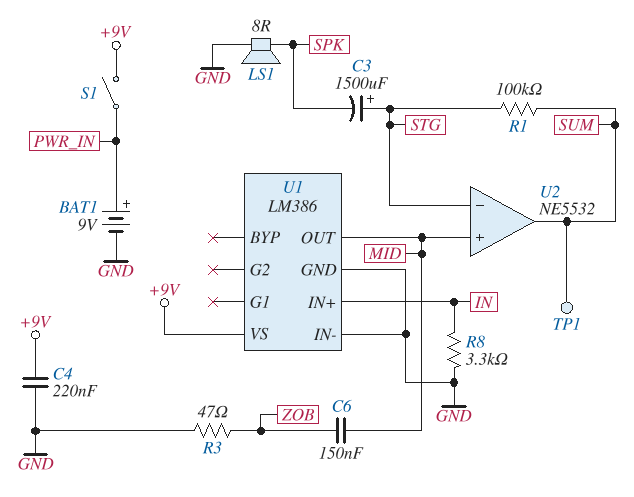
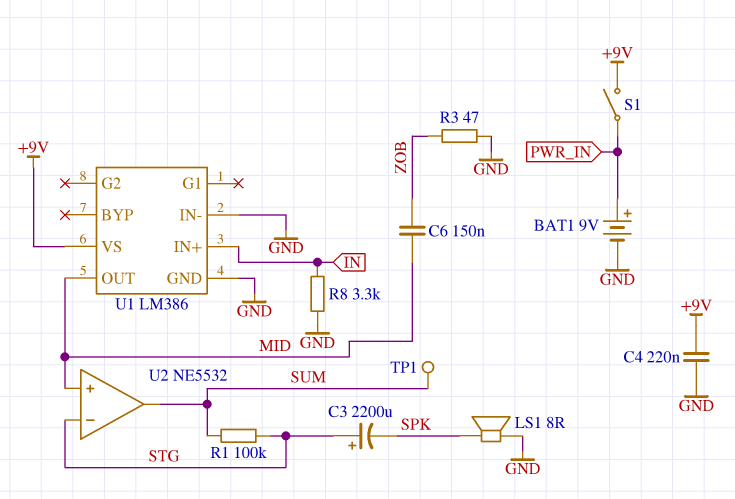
C3: 1500uF (plus STG, minus SPK) -> 2200uF (plus STG, minus SPK)

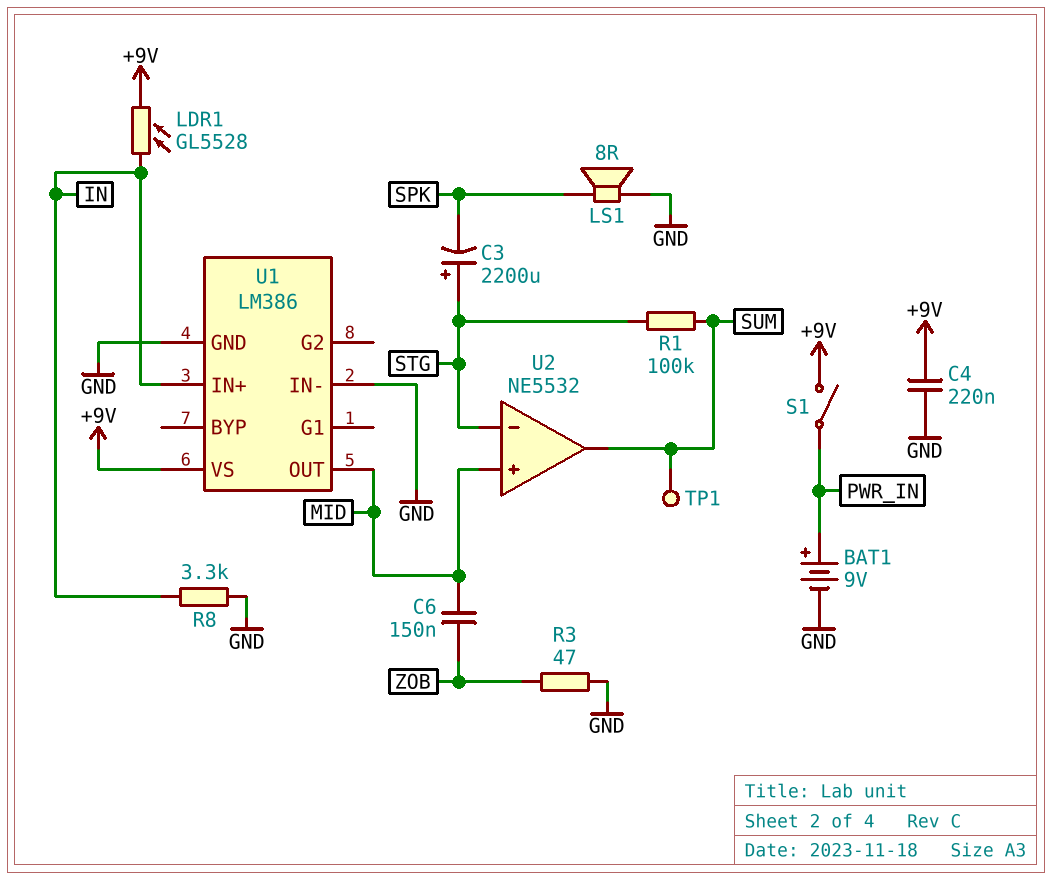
LDR1: none -> GL5528 (+9V, IN)

